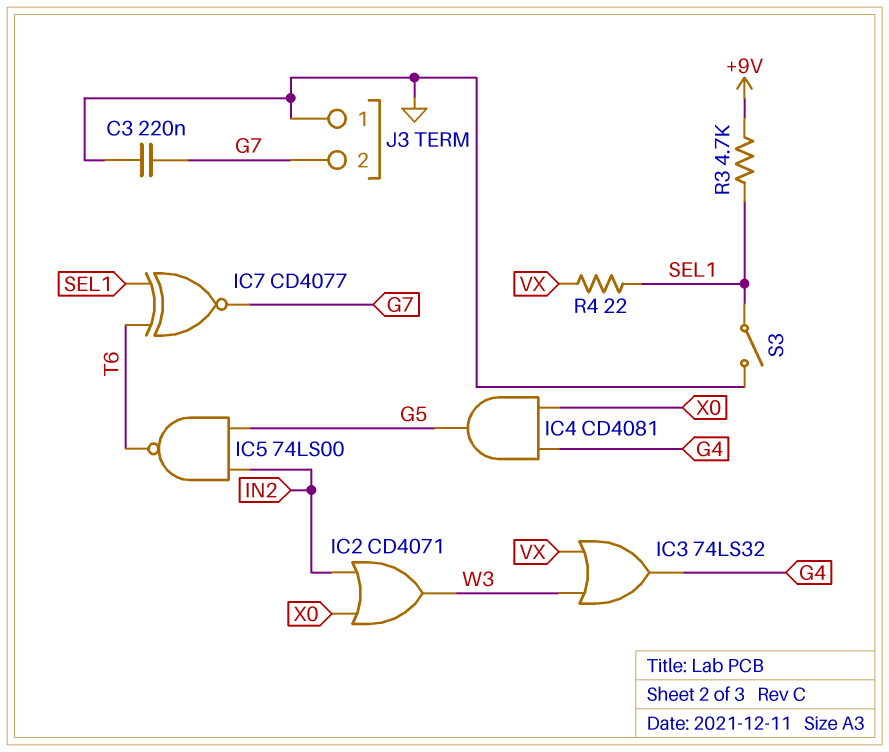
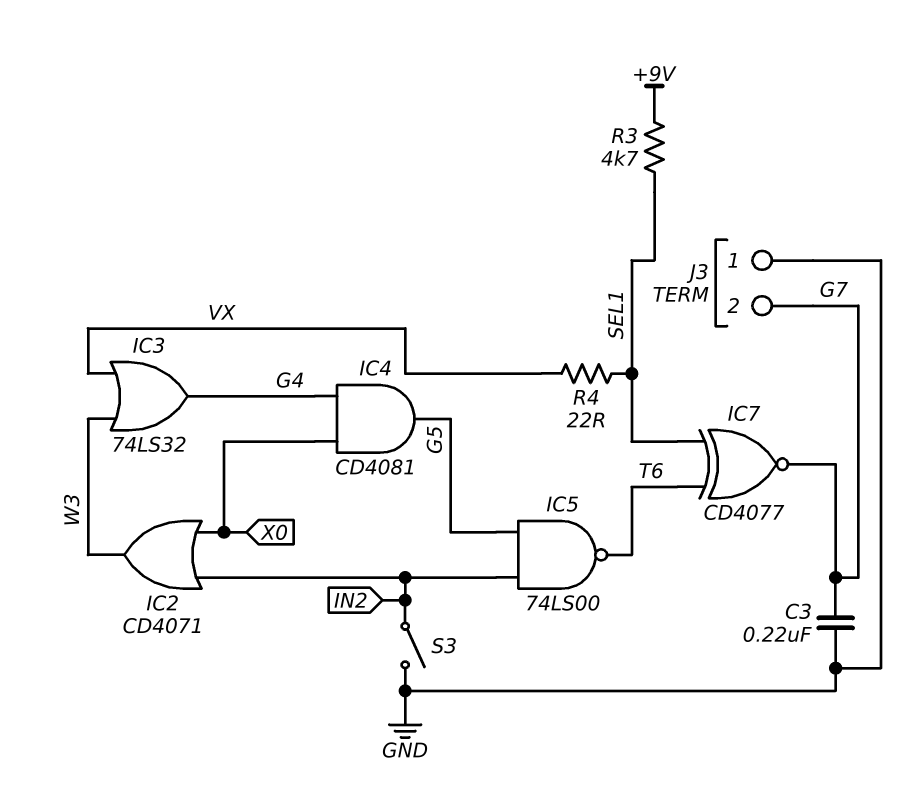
S3: switch (GND, SEL1) -> switch (GND, IN2)

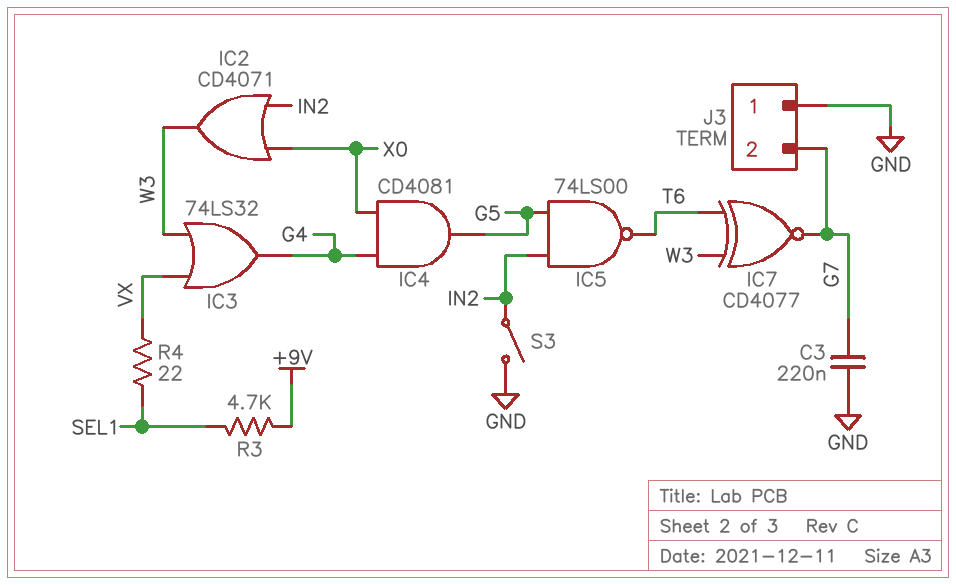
IC7: XNOR CD4077 (in SEL1, in T6, out G7) -> XNOR CD4077 (in T6, in W3, out G7)

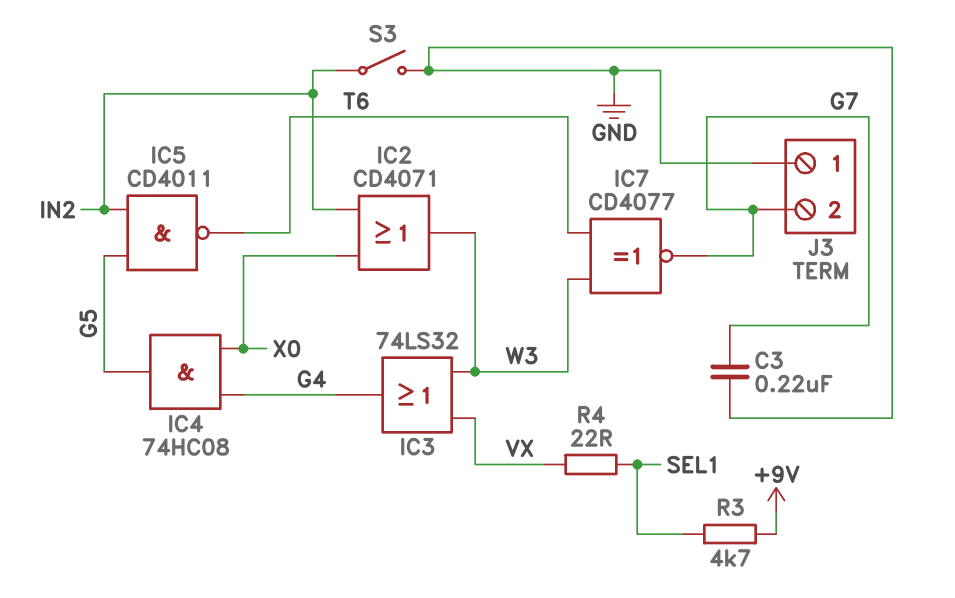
IC4: AND CD4081 (in G4, in X0, out G5) -> AND 74HC08 (in G4, in X0, out G5)
IC5: NAND 74LS00 (in G5, in IN2, out T6) -> NAND CD4011 (in G5, in IN2, out T6)

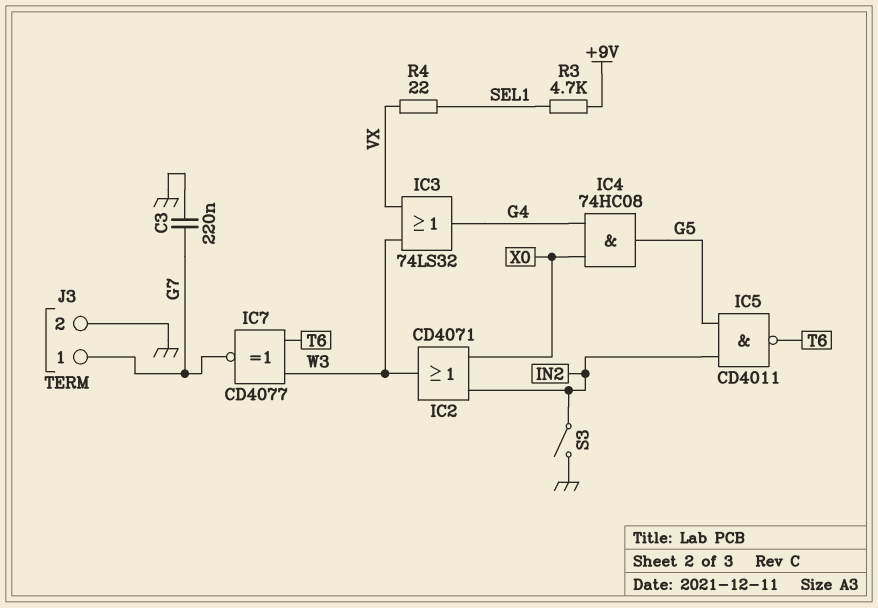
J3 pin 1: GND -> G7
J3 pin 2: G7 -> GND

